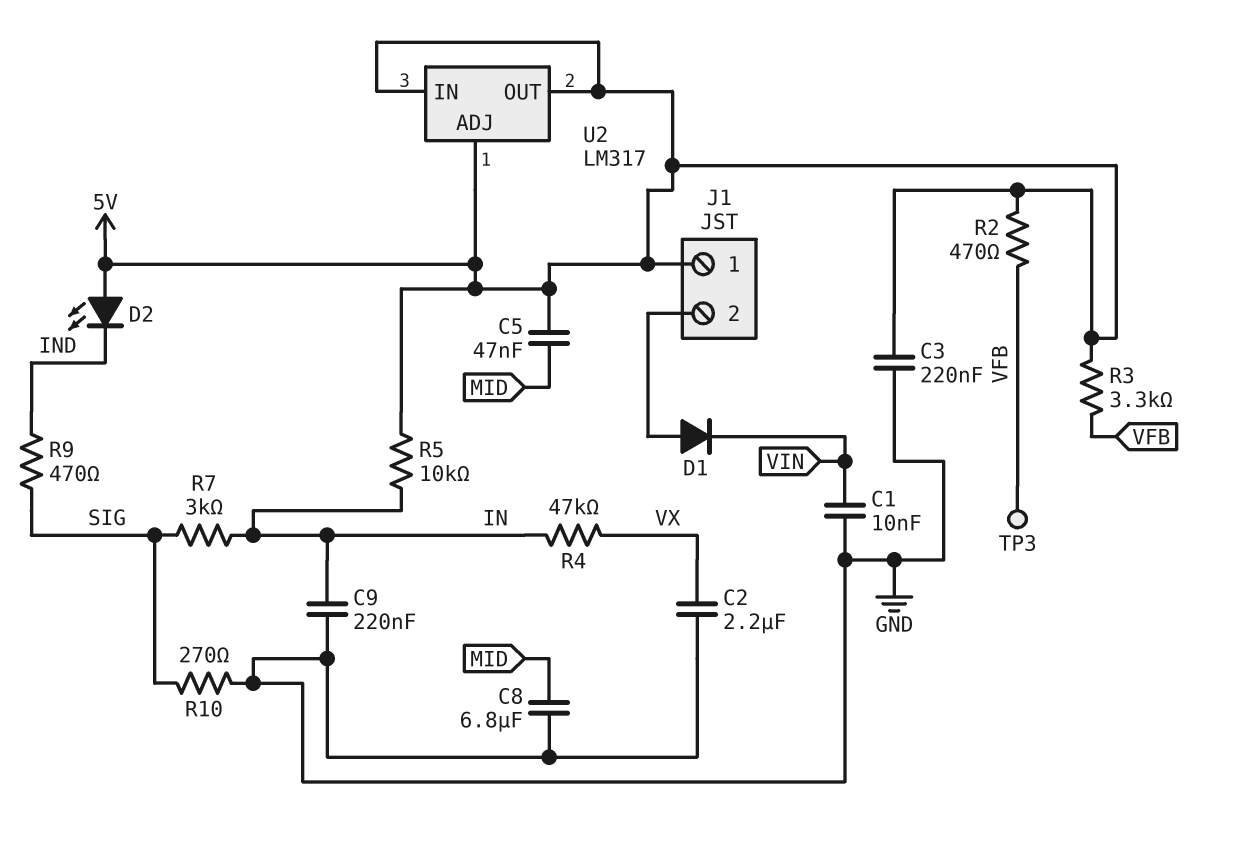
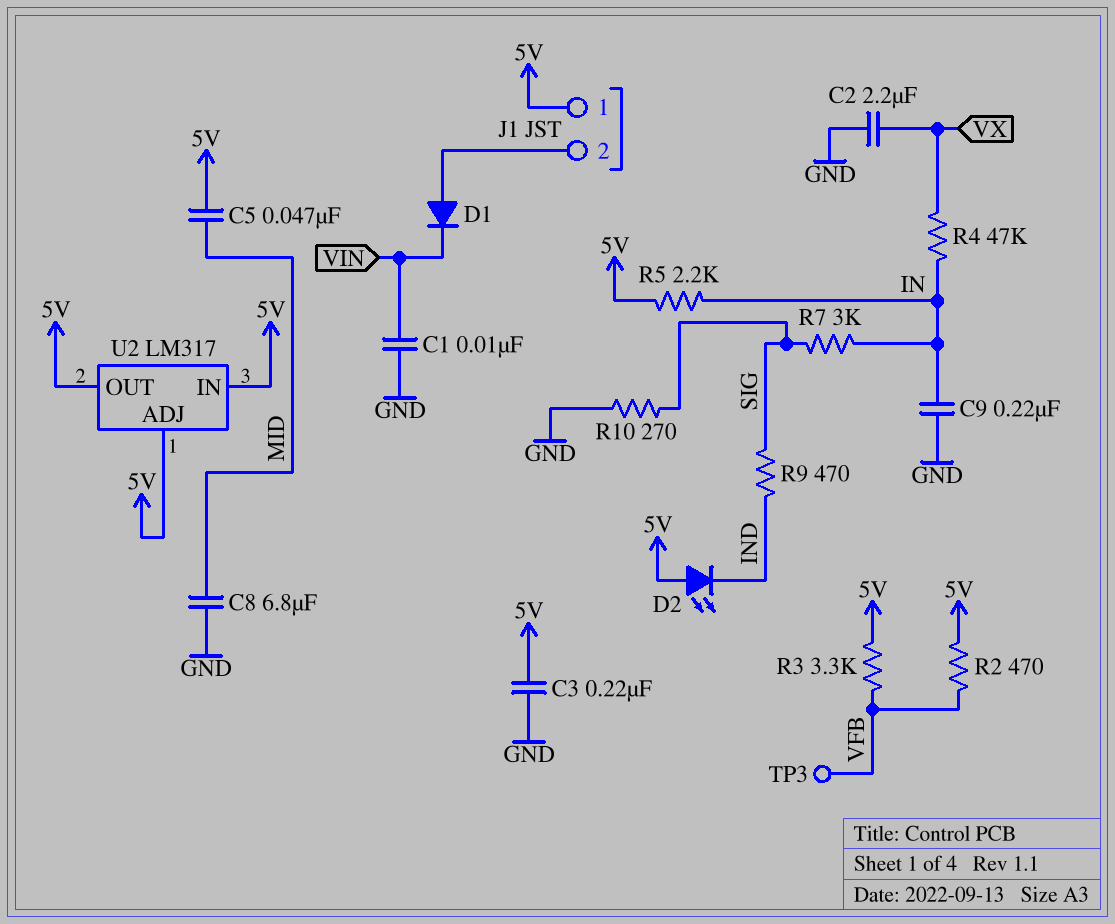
R5: 10k (5V, IN) -> 2.2k (5V, IN)

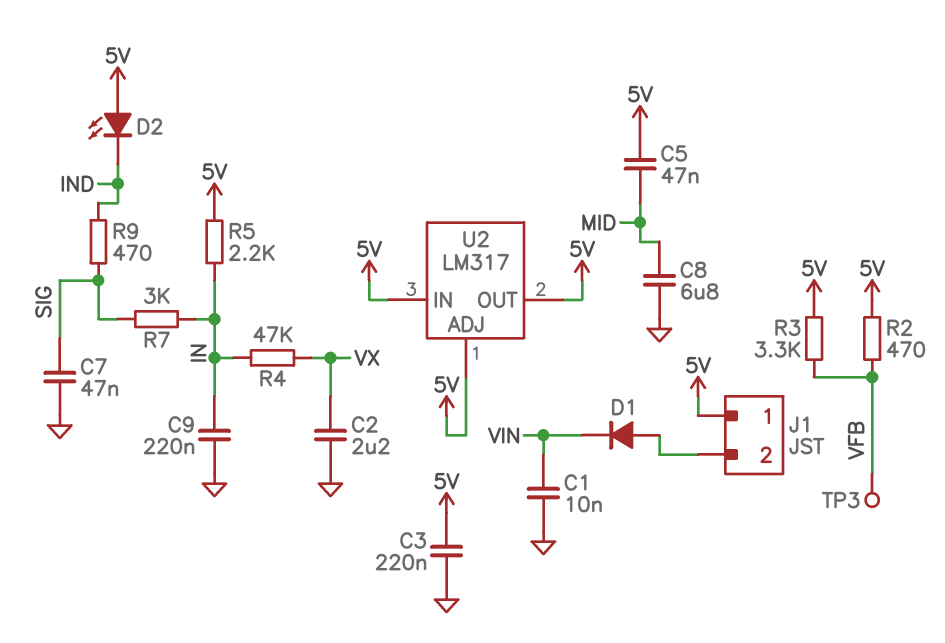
C7: none -> 47nF (GND, SIG)
R10: 270 (GND, SIG) -> none

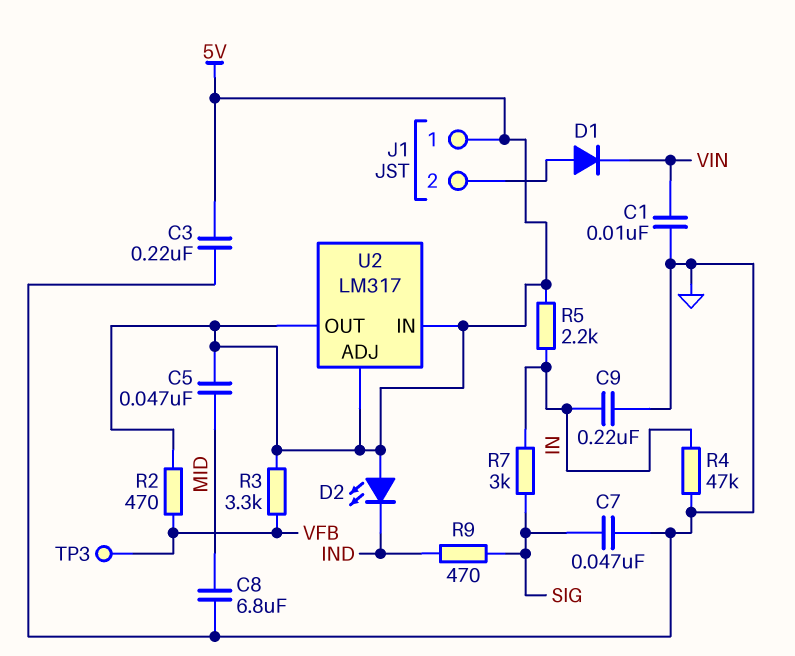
C2: 2.2uF (GND, VX) -> none
R4: 47k (IN, VX) -> 47k (GND, IN)

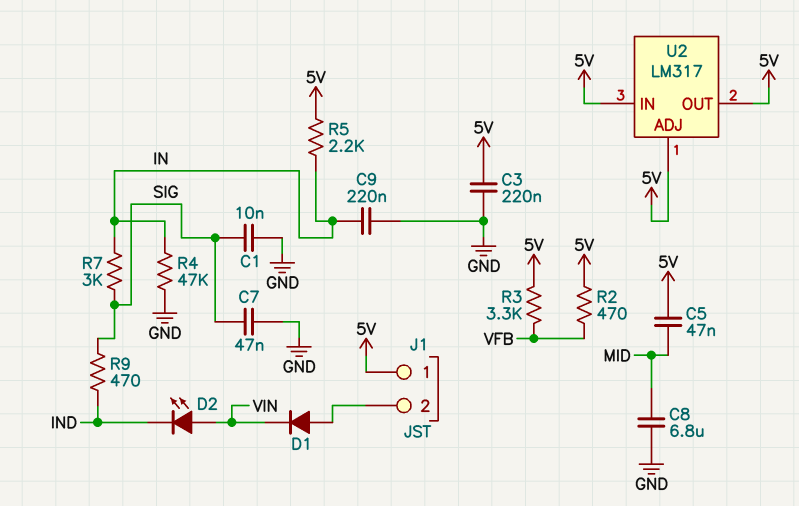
C1: 10nF (GND, VIN) -> 10nF (GND, SIG)
D2: LED (A 5V, K IND) -> LED (A VIN, K IND)
TP3: test point (VFB) -> none

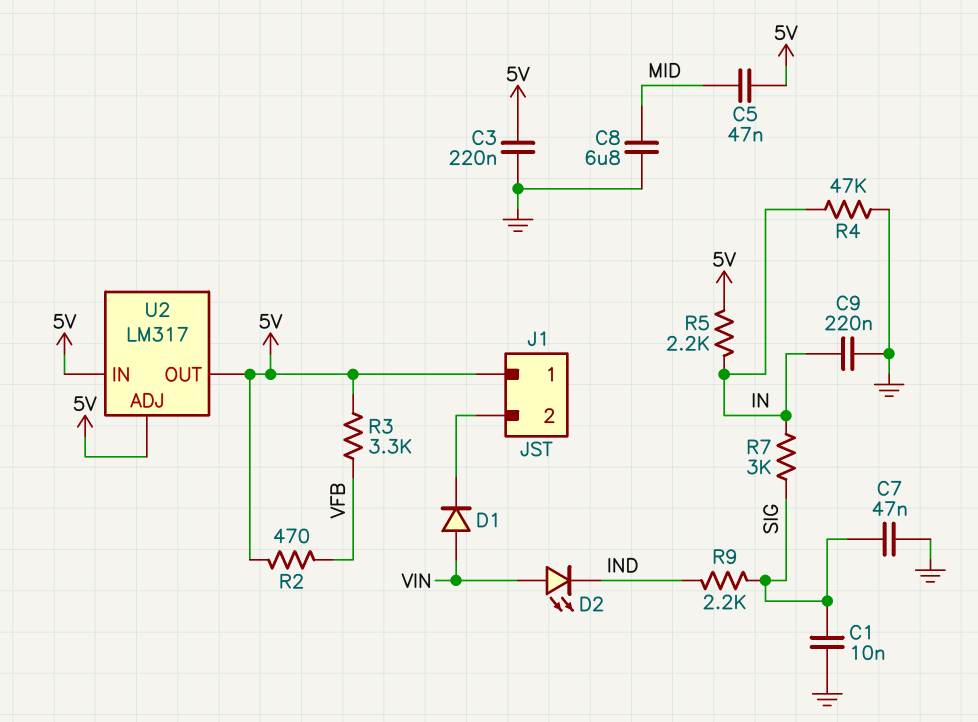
D1: diode (A J1/2, K VIN) -> diode (A VIN, K J1/2)
R9: 470 (IND, SIG) -> 2.2k (IND, SIG)

